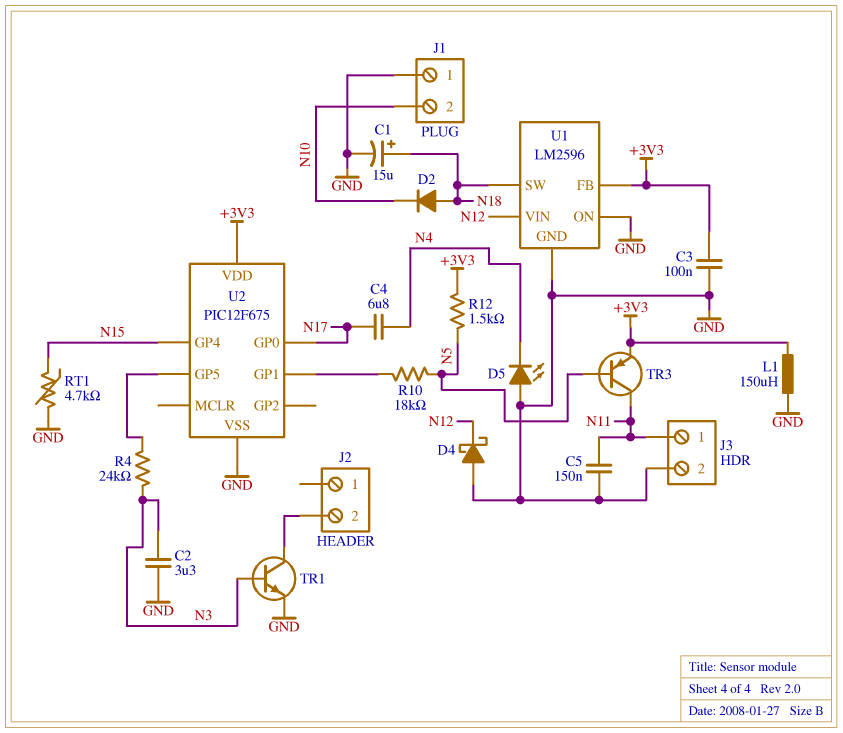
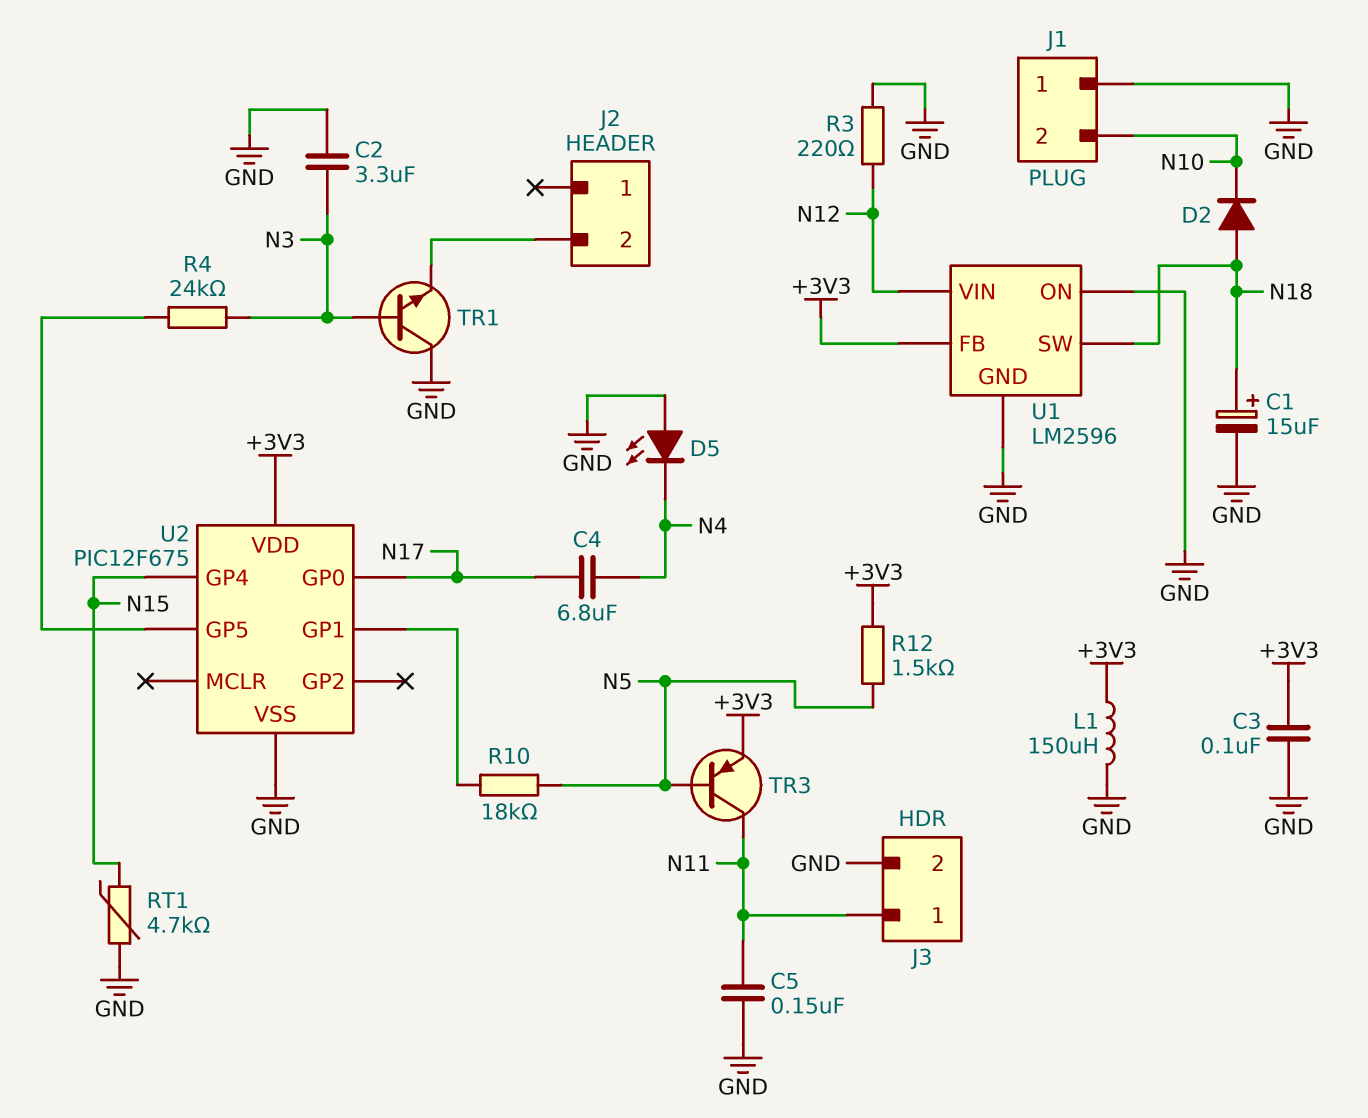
D4: schottky (A GND, K N12) -> none
R3: none -> 220 (GND, N12)
TR1: NPN (B N3, C J2/2, E GND) -> NPN (B N3, C GND, E J2/2)

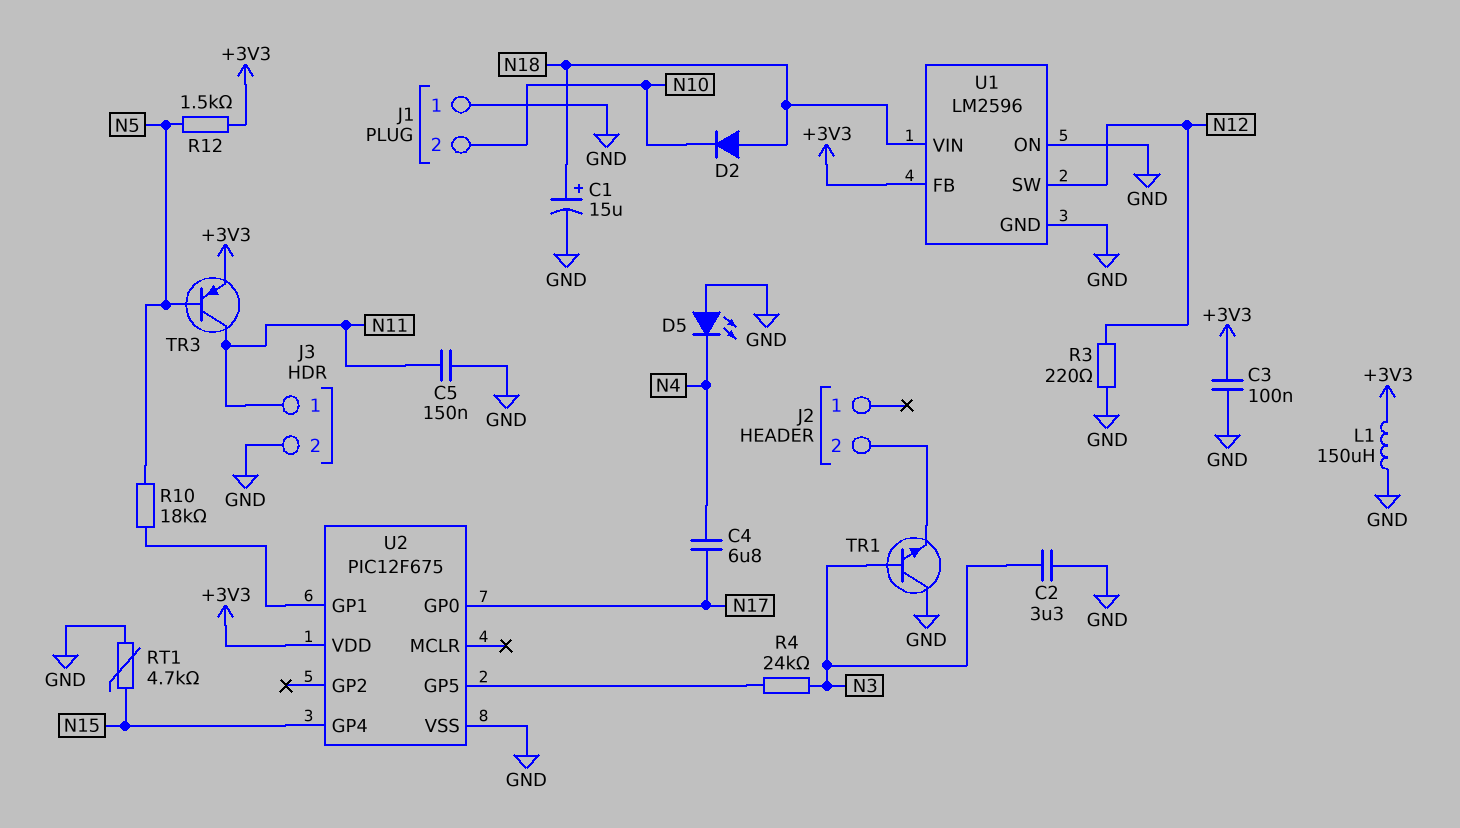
U1 pin SW: N18 -> N12
U1 pin VIN: N12 -> N18

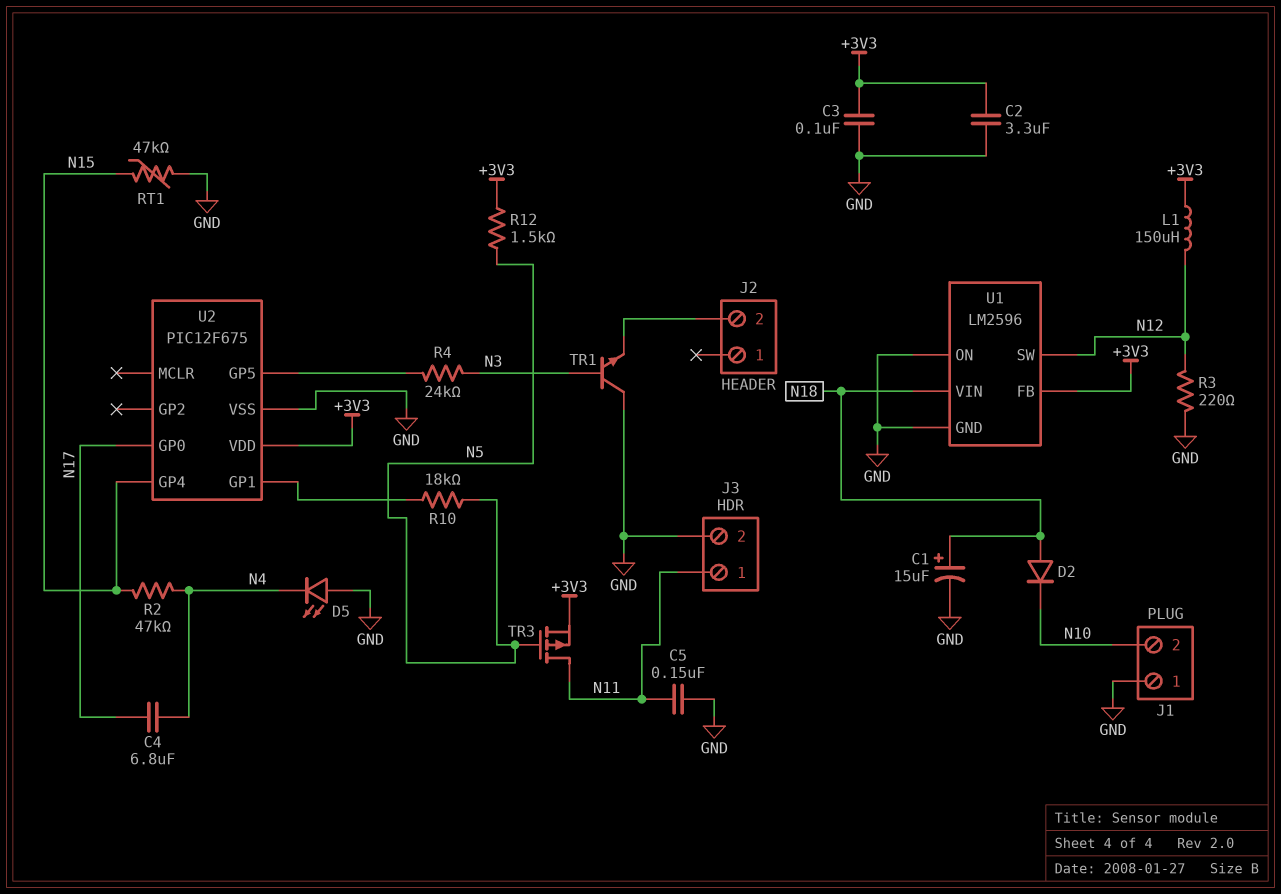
C2: 3.3uF (GND, N3) -> 3.3uF (+3V3, GND)
L1: 150uH (+3V3, GND) -> 150uH (+3V3, N12)
R2: none -> 47k (N4, N15)
RT1: 4.7k (GND, N15) -> 47k (GND, N15)
TR3: PNP (B N5, C N11, E +3V3) -> PMOS (G N5, D N11, S +3V3)

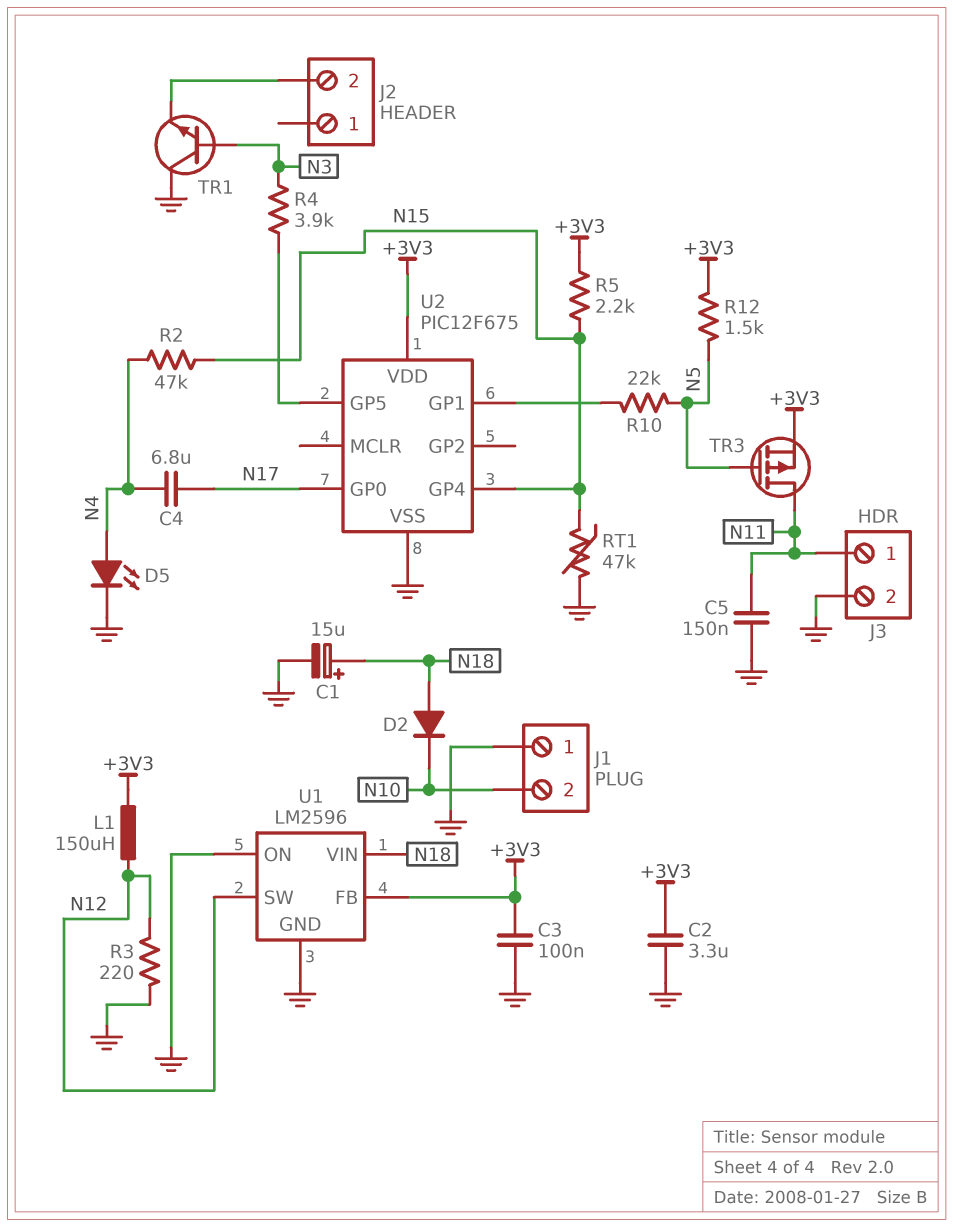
D5: LED (A GND, K N4) -> LED (A N4, K GND)
R4: 24k (N3, U2/GP5) -> 3.9k (N3, U2/GP5)
R5: none -> 2.2k (+3V3, N15)
R10: 18k (N5, U2/GP1) -> 22k (N5, U2/GP1)

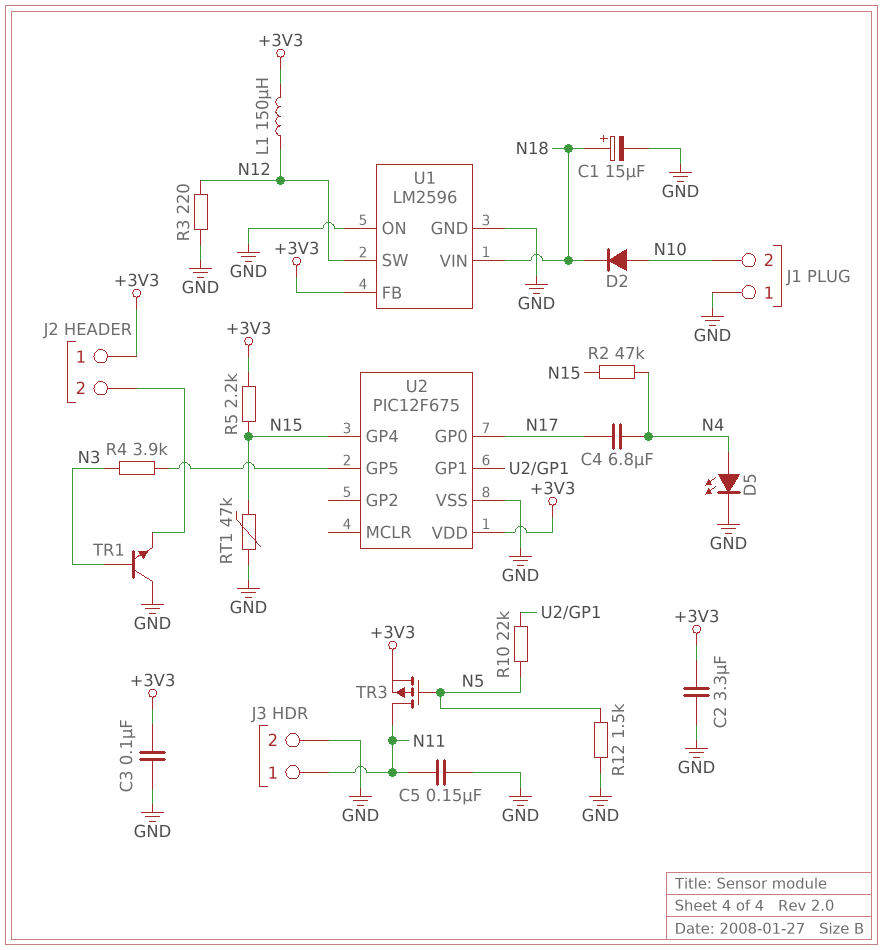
D2: diode (A N18, K N10) -> diode (A N10, K N18)
J2 pin 1: none -> +3V3
R12: 1.5k (+3V3, N5) -> 1.5k (GND, N5)

